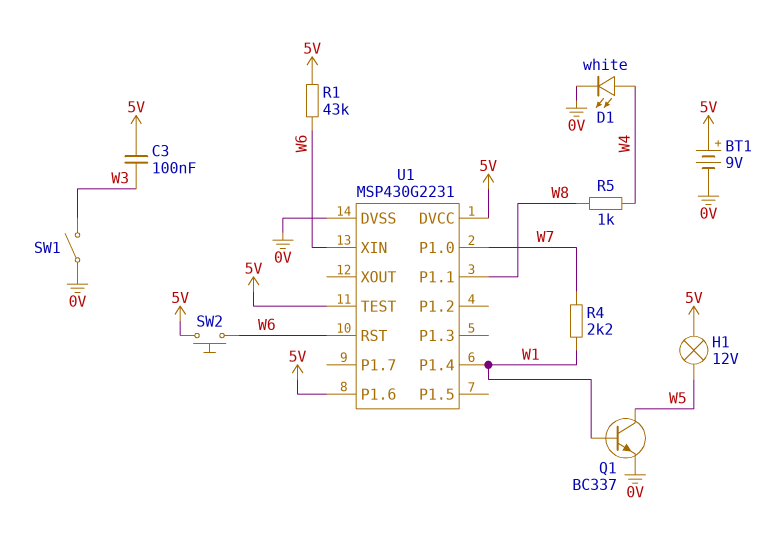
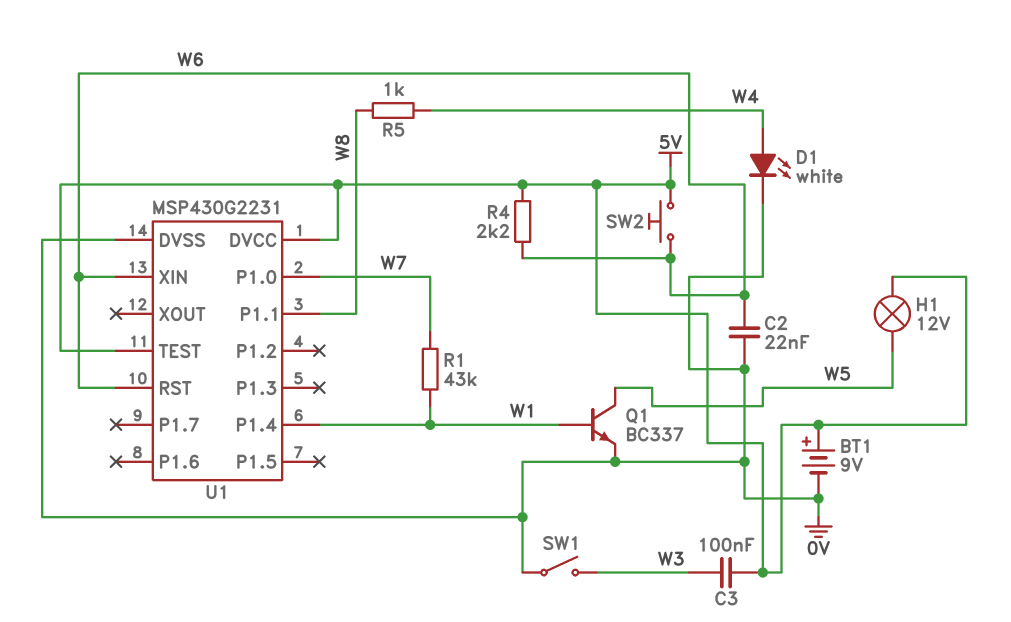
C2: none -> 22nF (0V, W6)
R1: 43k (5V, W6) -> 43k (W1, W7)
R4: 2.2k (W1, W7) -> 2.2k (5V, W6)
U1 pin P1.6: 5V -> none

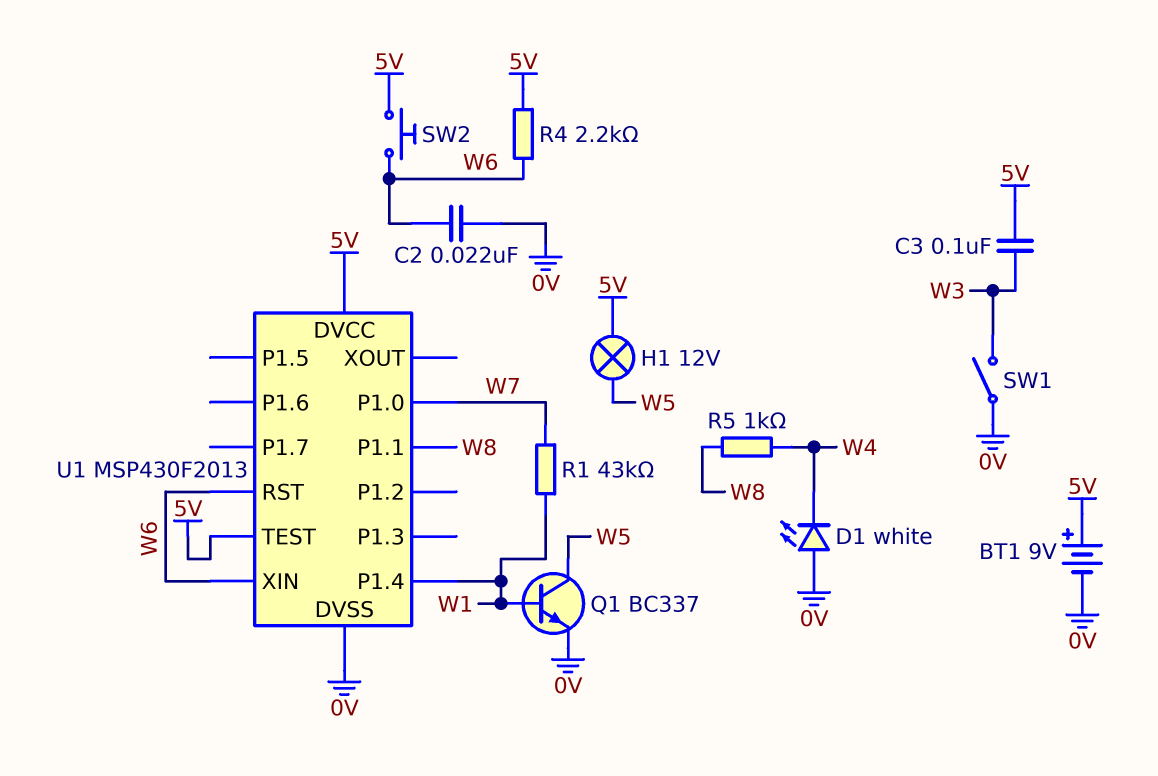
D1: LED white (A W4, K 0V) -> LED white (A 0V, K W4)
U1: MSP430G2231 -> MSP430F2013

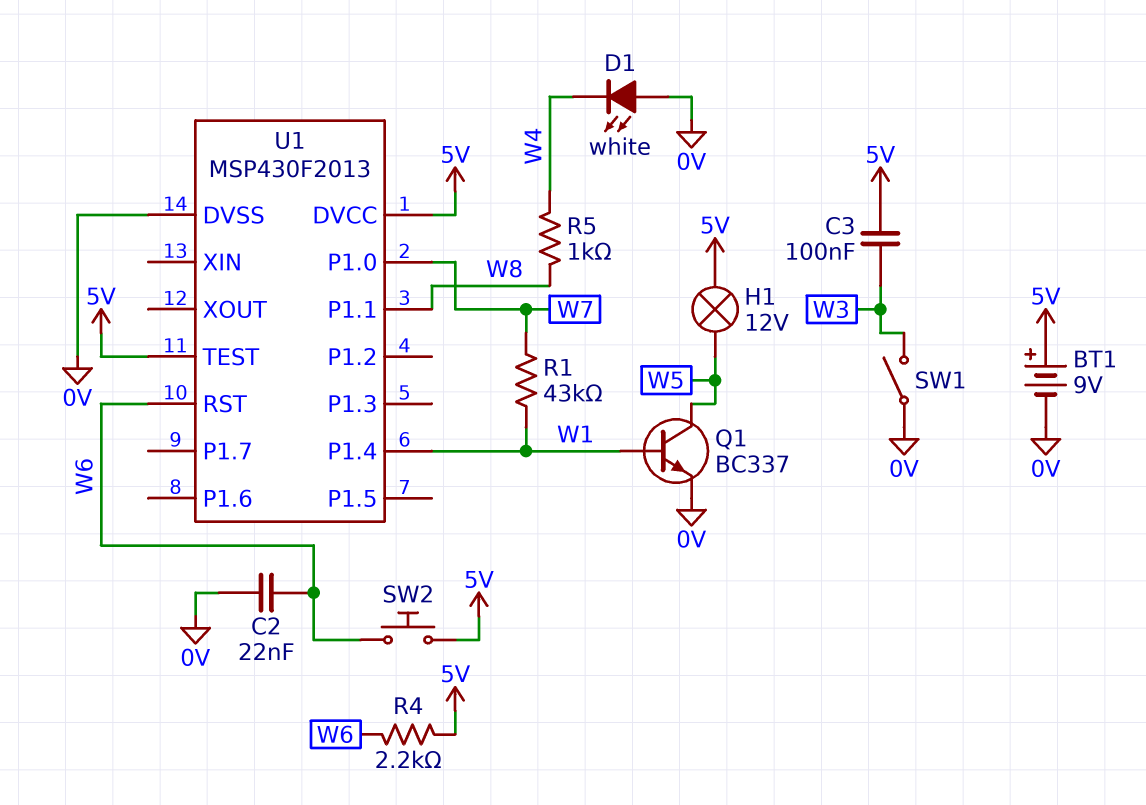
U1 pin XIN: W6 -> none

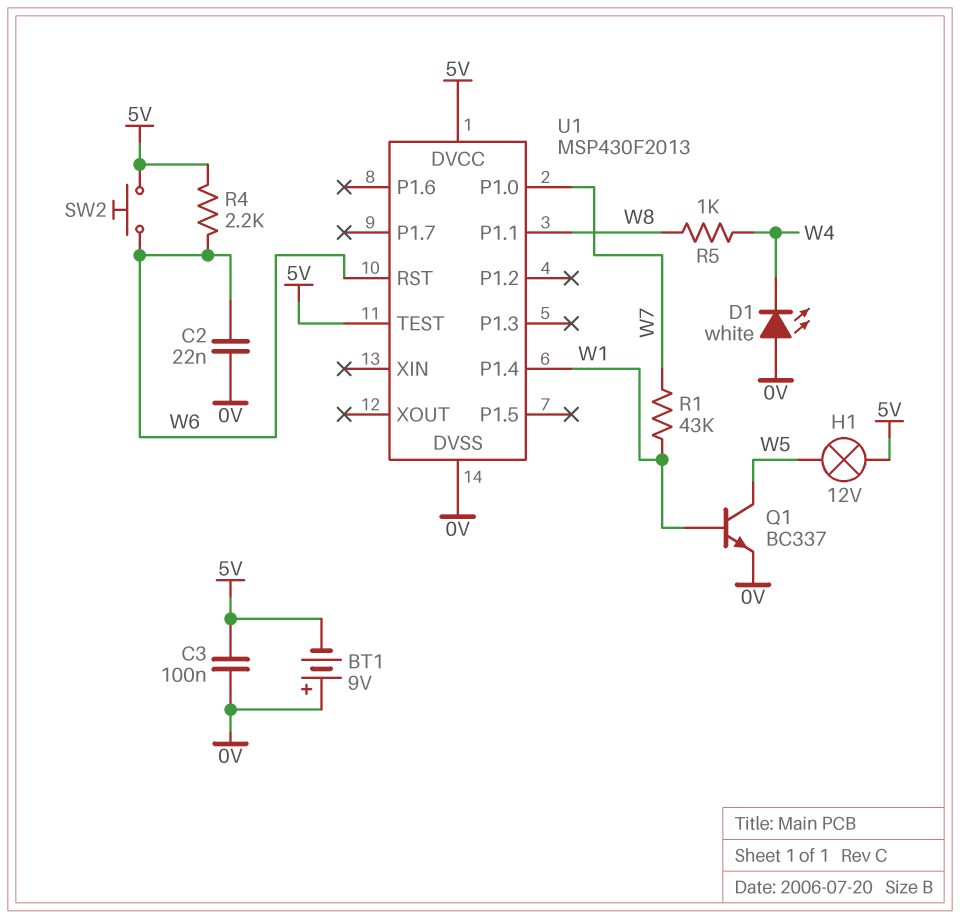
BT1: 9V (plus 5V, minus 0V) -> 9V (plus 0V, minus 5V)
C3: 100nF (5V, W3) -> 100nF (0V, 5V)
SW1: switch (0V, W3) -> none

